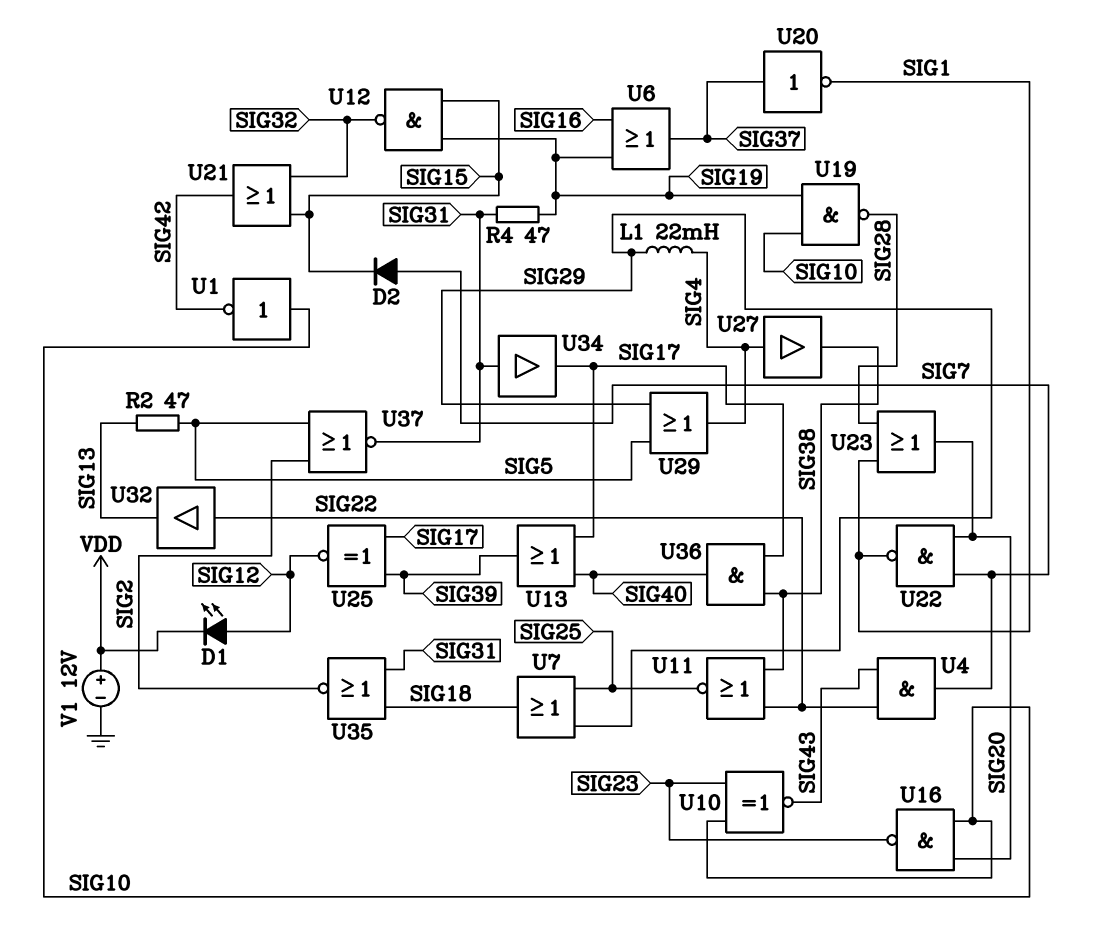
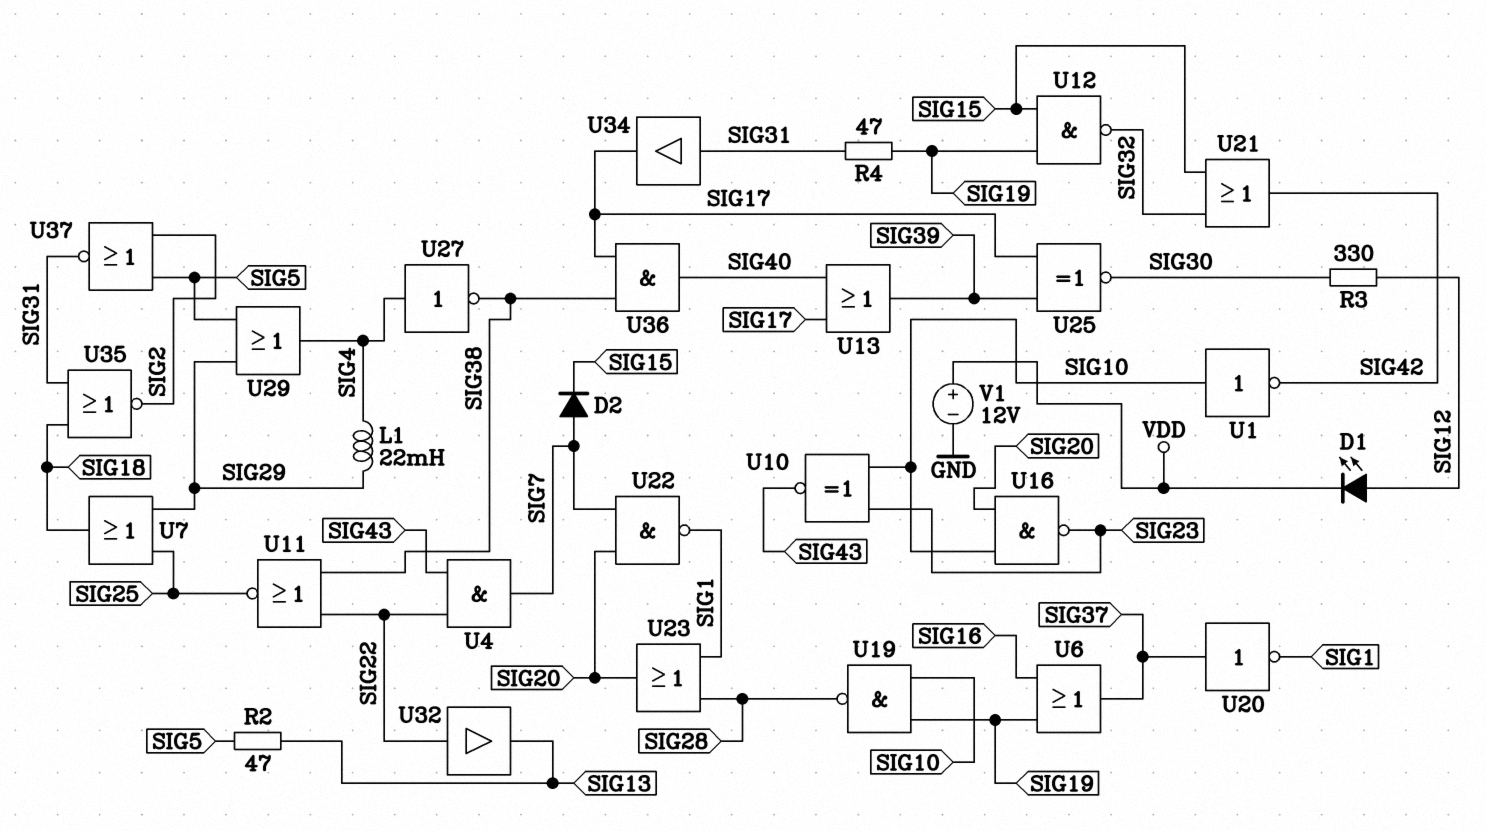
R3: none -> 330 (SIG12, SIG30)
U25: XNOR (in SIG17, in SIG39, out SIG12) -> XNOR (in SIG17, in SIG39, out SIG30)
U27: buffer (in SIG4, out SIG38) -> NOT (in SIG4, out SIG38)

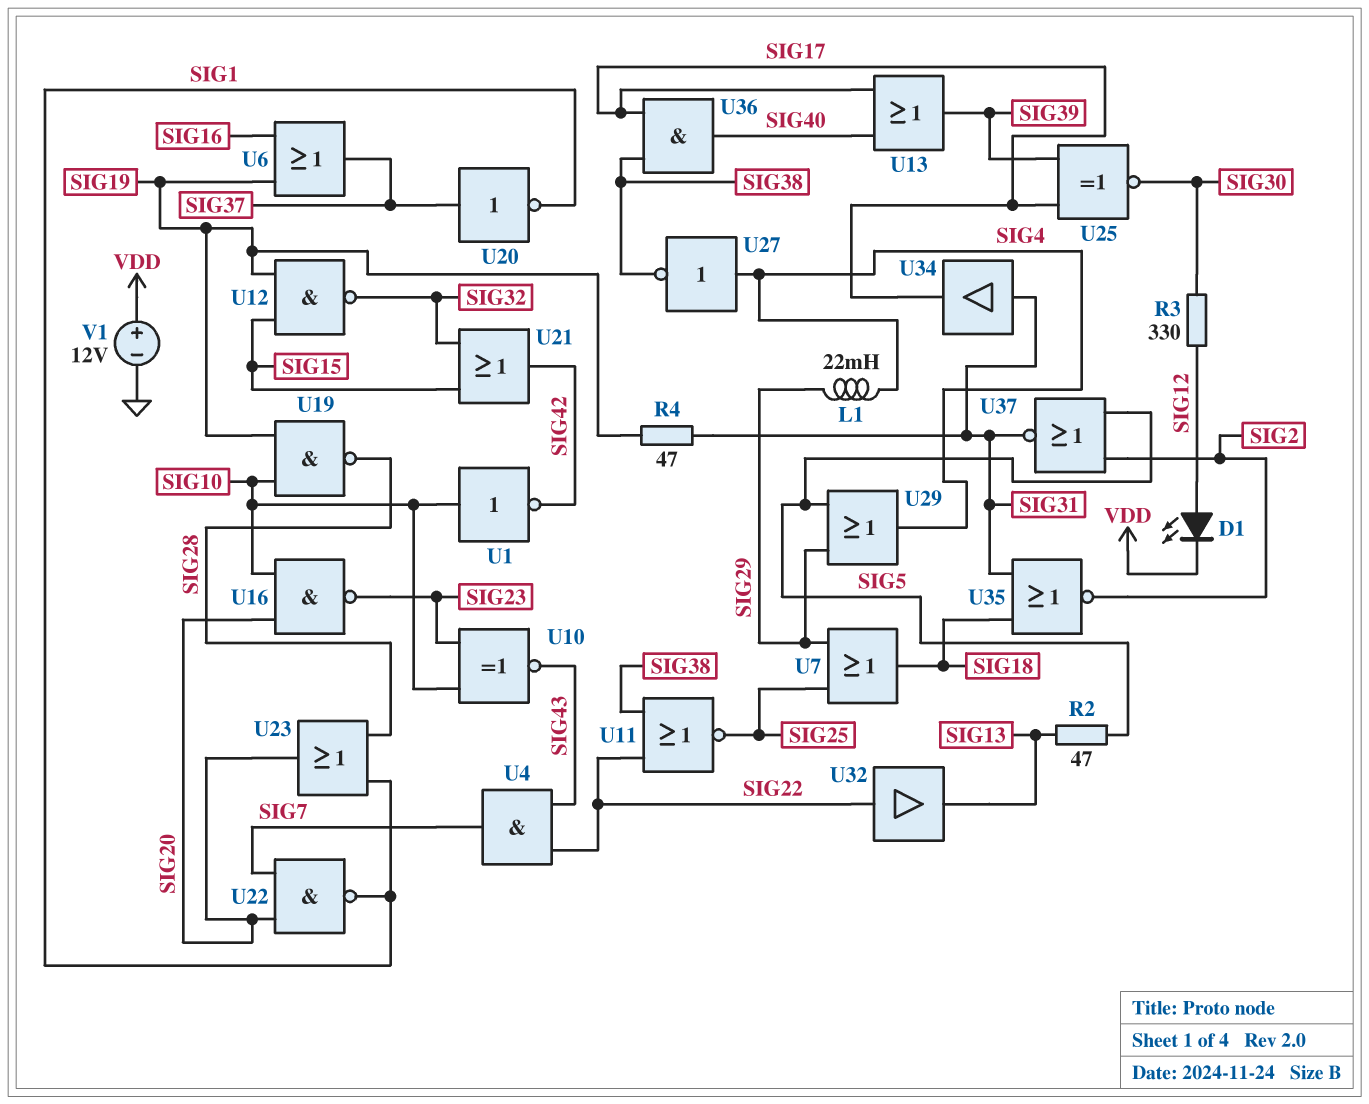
D2: diode (A SIG7, K SIG15) -> none

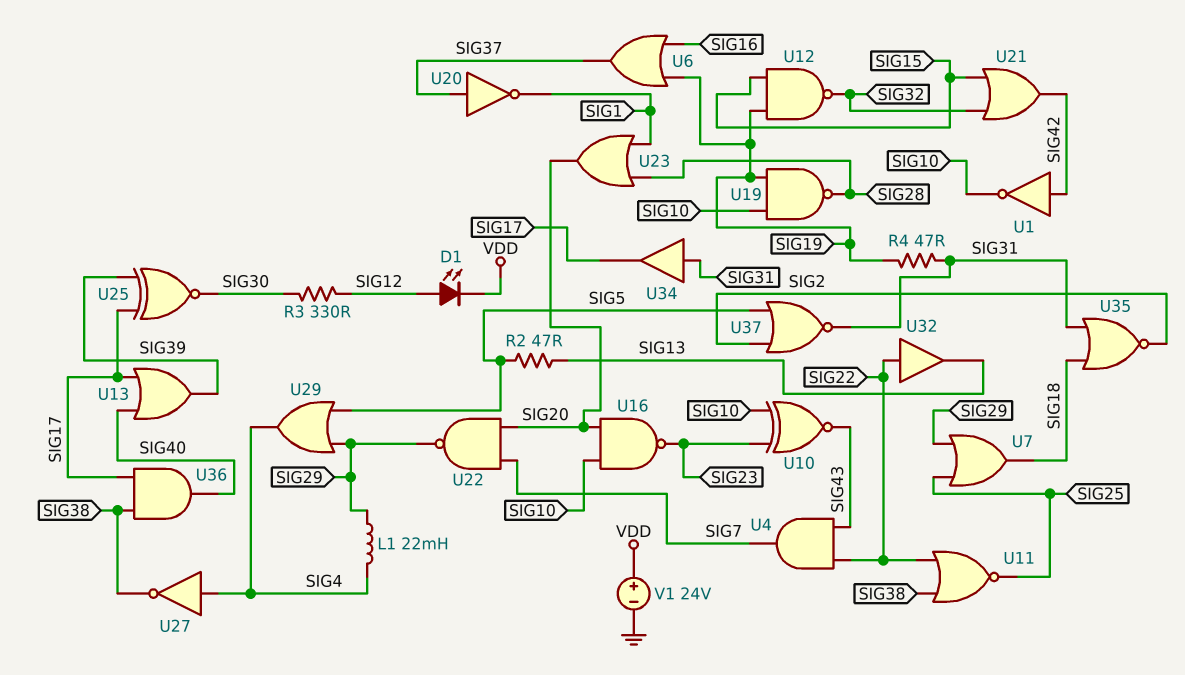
U1: NOT (in SIG10, out SIG42) -> NOT (in SIG42, out SIG10)
U22: NAND (in SIG7, in SIG20, out SIG1) -> NAND (in SIG7, in SIG20, out SIG29)
V1: 12V (plus VDD, minus GND) -> 24V (plus VDD, minus GND)

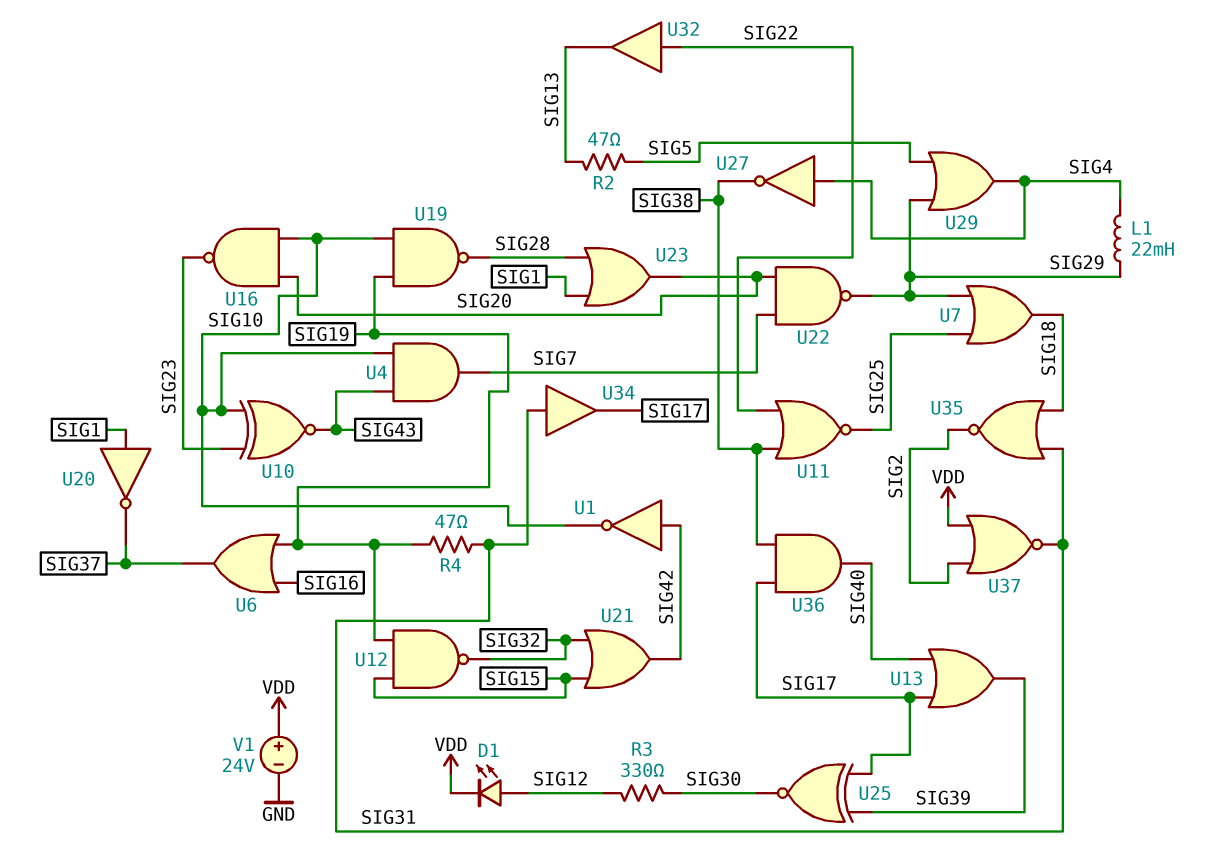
U4: AND (in SIG22, in SIG43, out SIG7) -> AND (in SIG10, in SIG43, out SIG7)
U20: NOT (in SIG37, out SIG1) -> NOT (in SIG1, out SIG37)
U37: NOR (in SIG2, in SIG5, out SIG31) -> NOR (in SIG2, in VDD, out SIG31)

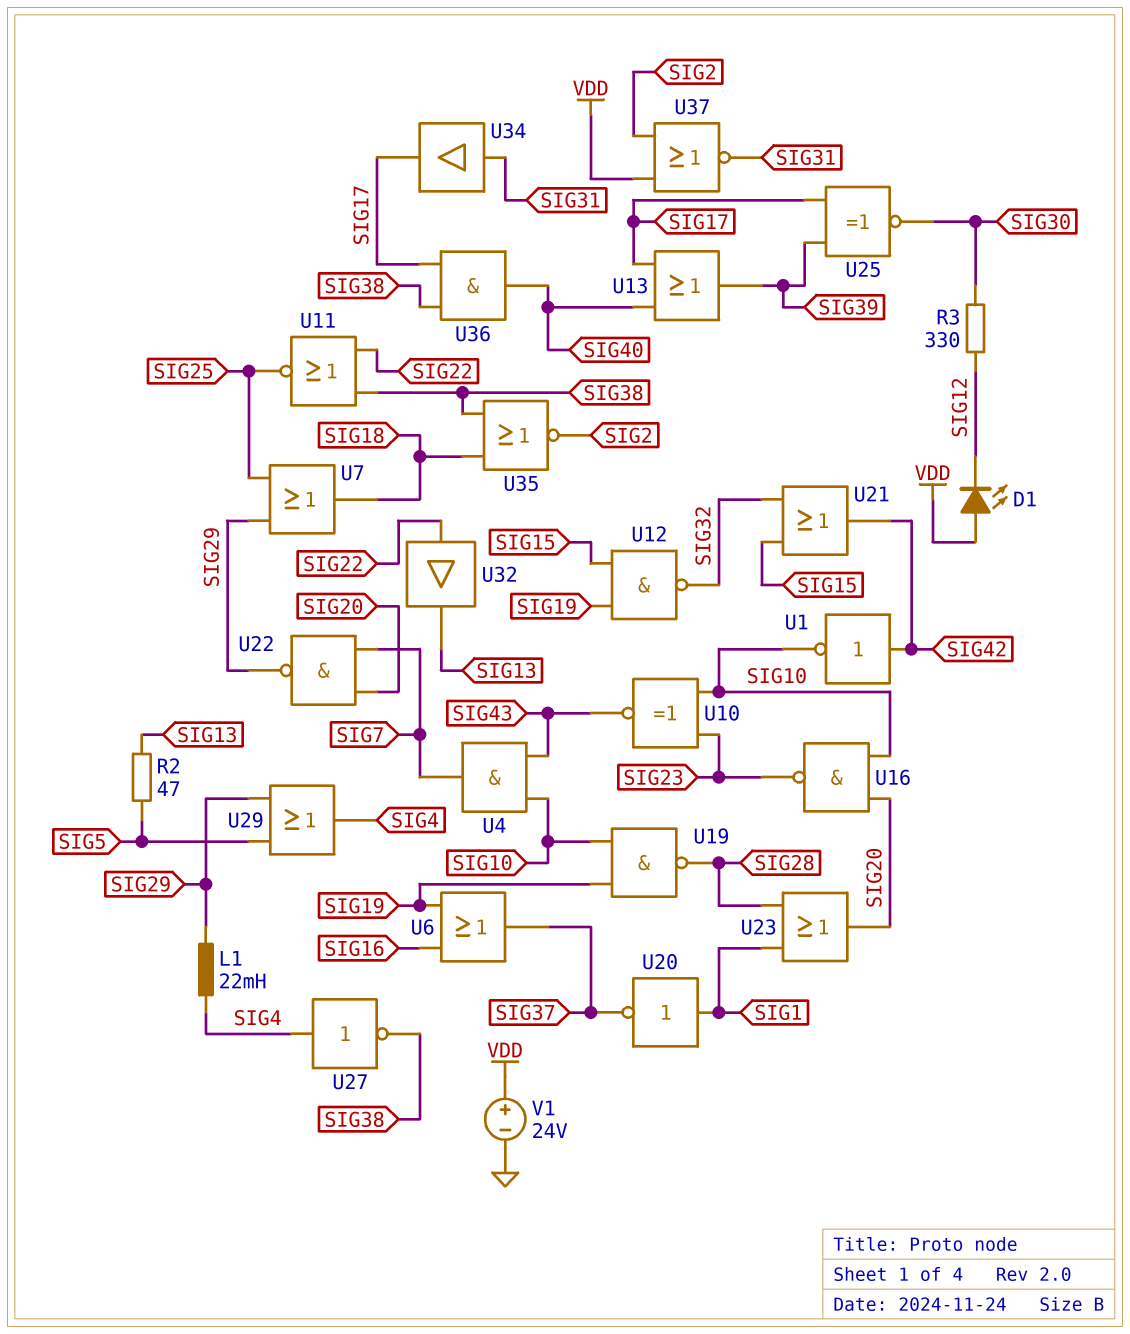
D1: LED (A SIG12, K VDD) -> LED (A VDD, K SIG12)
R4: 47 (SIG19, SIG31) -> none
U35: NOR (in SIG18, in SIG31, out SIG2) -> NOR (in SIG18, in SIG38, out SIG2)

